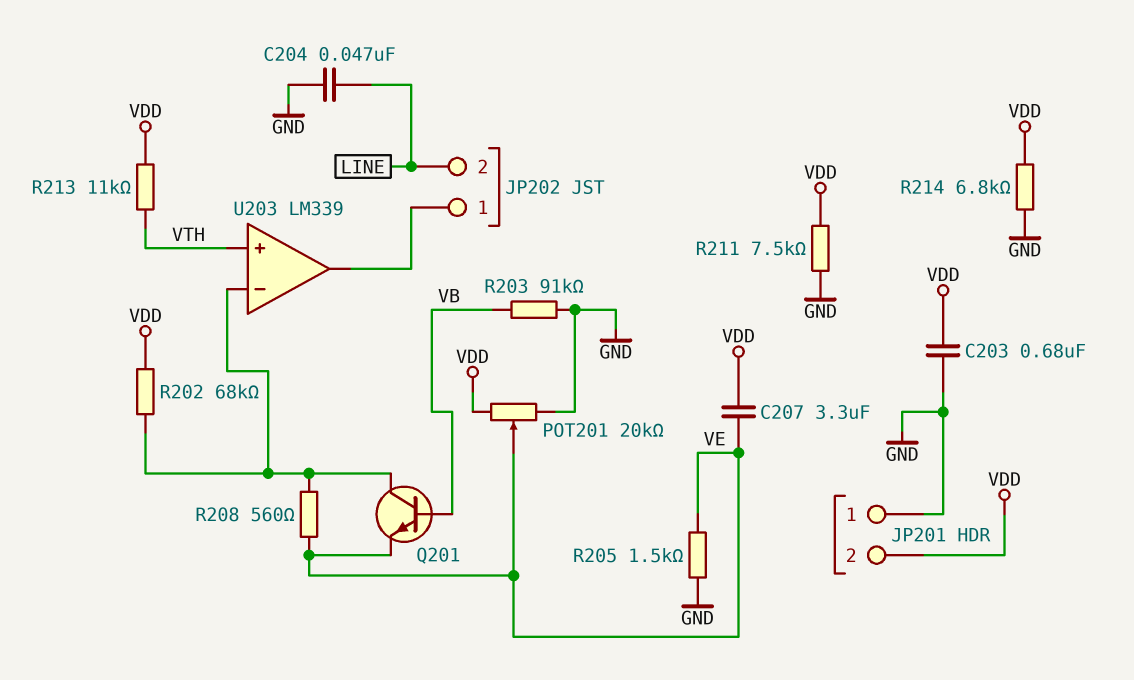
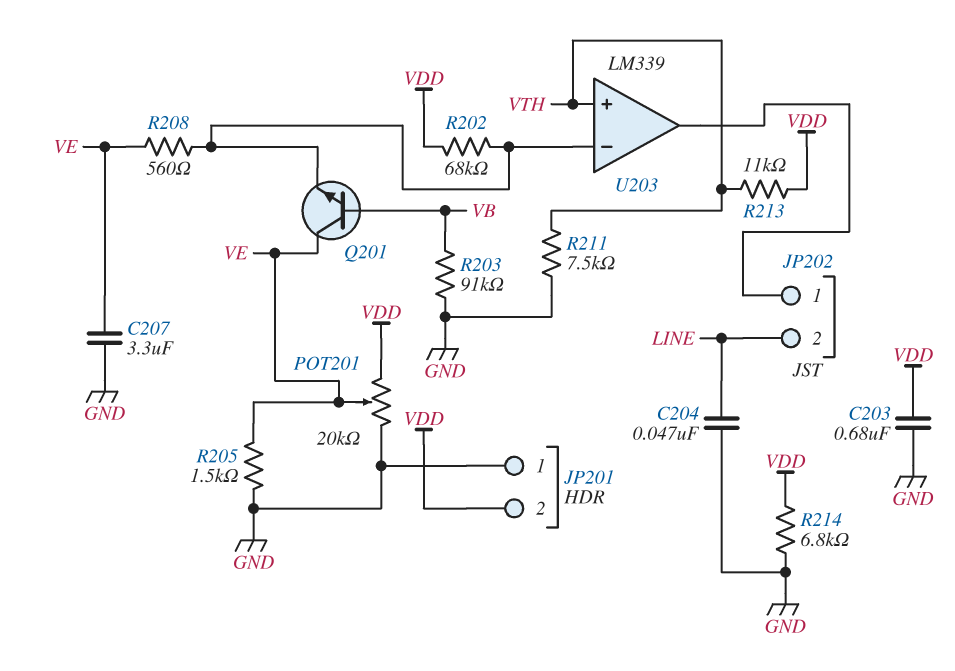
C207: 3.3uF (VDD, VE) -> 3.3uF (GND, VE)
Q201: NPN (B VB, C U203/in-, E VE) -> NPN (B VB, C VE, E U203/in-)
R211: 7.5k (GND, VDD) -> 7.5k (GND, VTH)

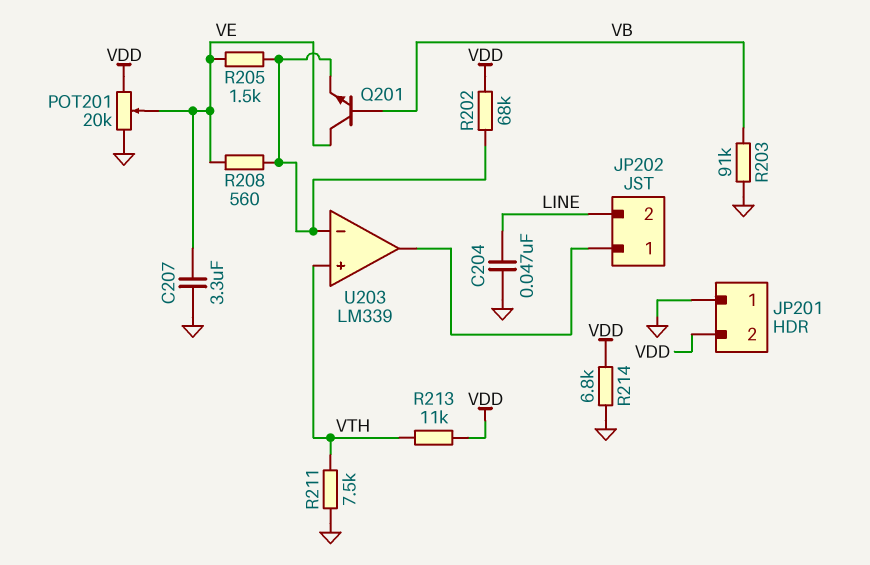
C203: 680nF (GND, VDD) -> none
R205: 1.5k (GND, VE) -> 1.5k (U203/in-, VE)

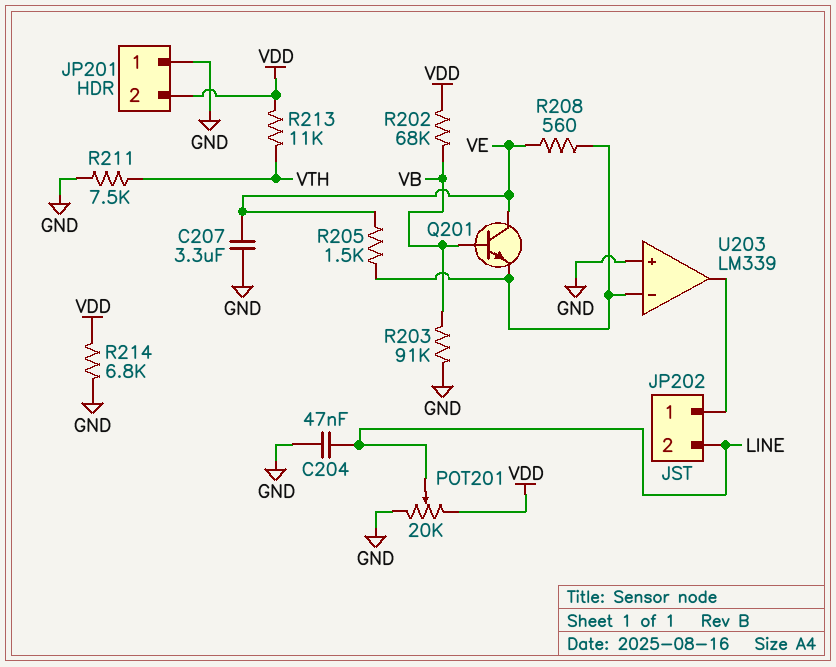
POT201: 20k (GND, VDD, wiper VE) -> 20k (GND, VDD, wiper LINE)
R202: 68k (U203/in-, VDD) -> 68k (VB, VDD)
U203 pin in+: VTH -> GND

